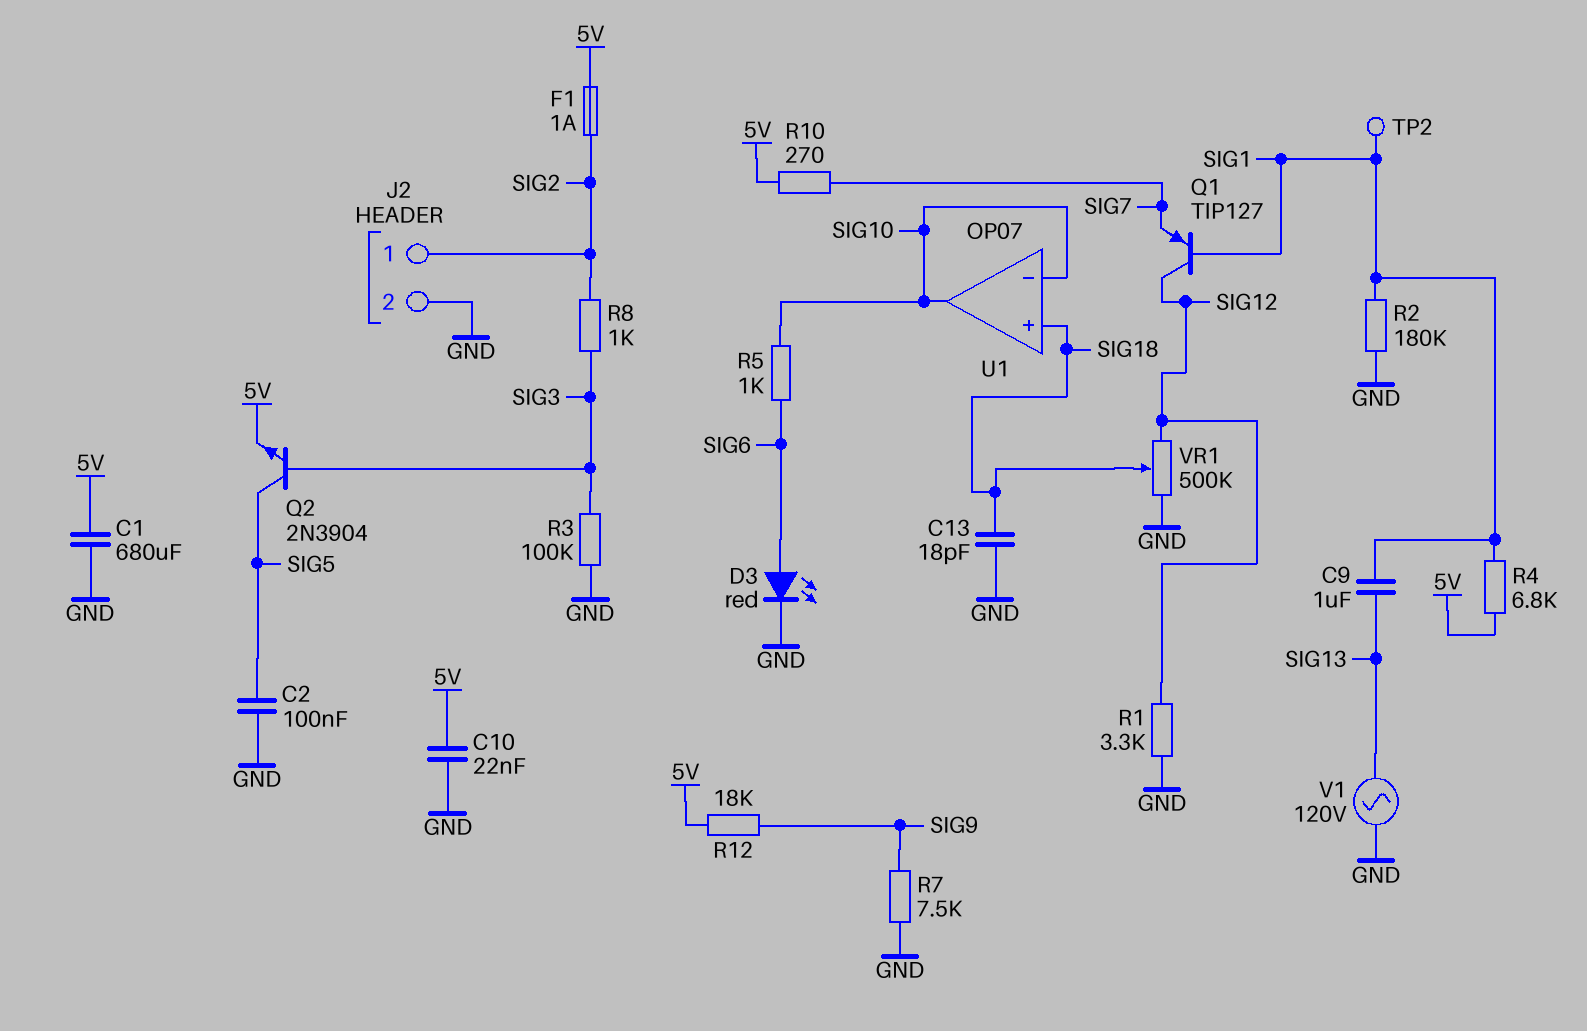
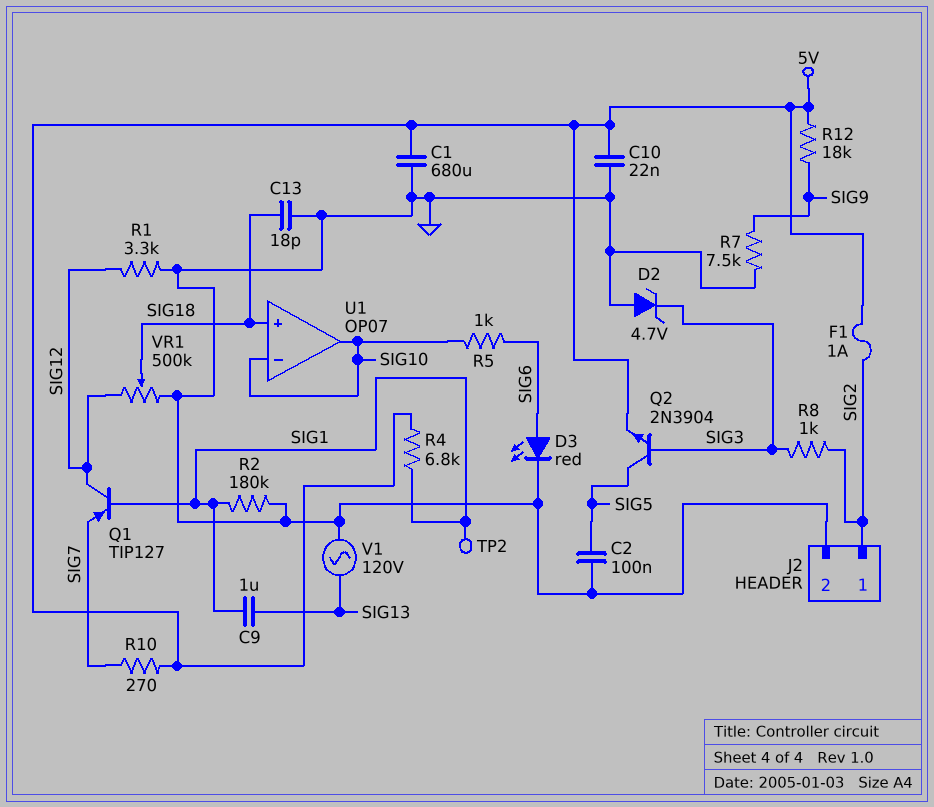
D2: none -> zener 4.7V (A GND, K SIG3)
R3: 100k (GND, SIG3) -> none

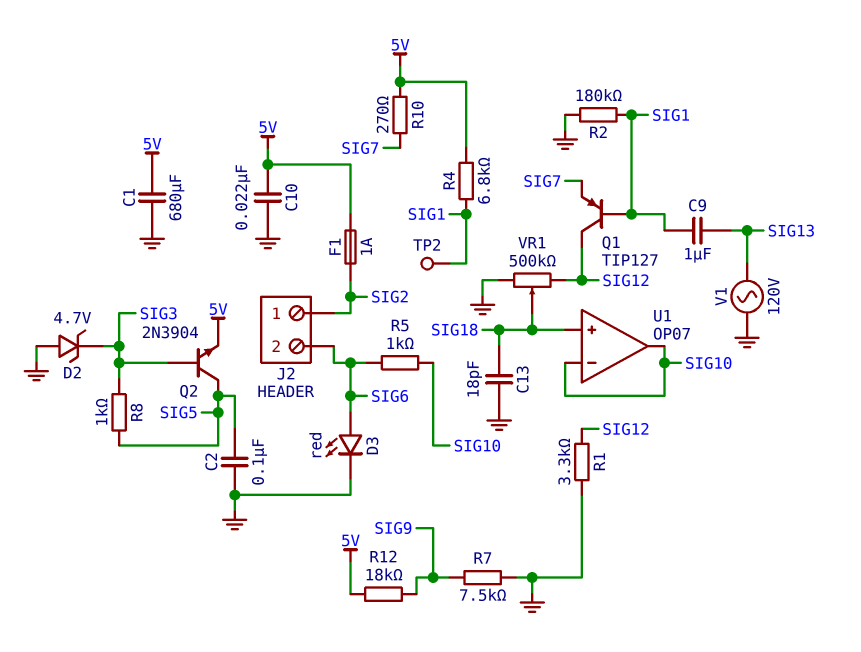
J2 pin 2: GND -> SIG6
R8: 1k (SIG2, SIG3) -> 1k (SIG3, SIG5)

